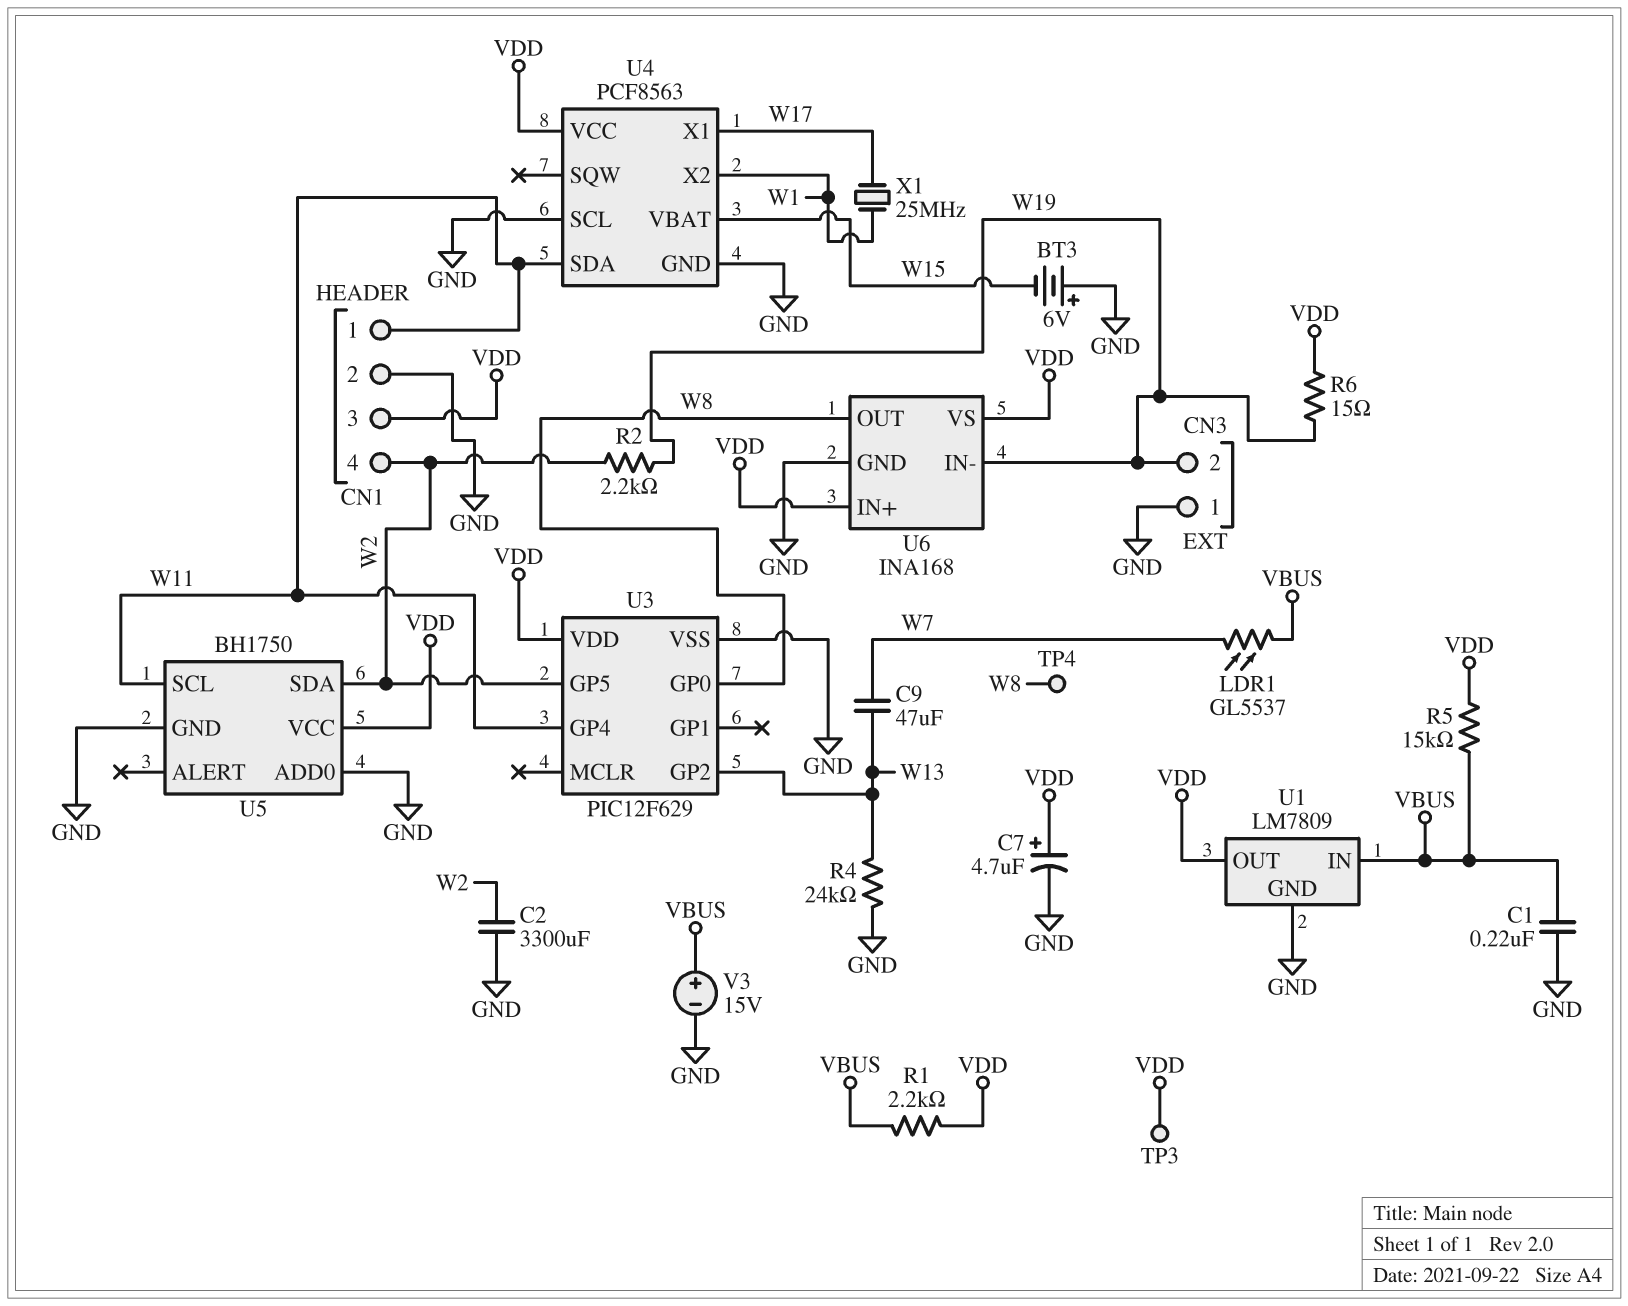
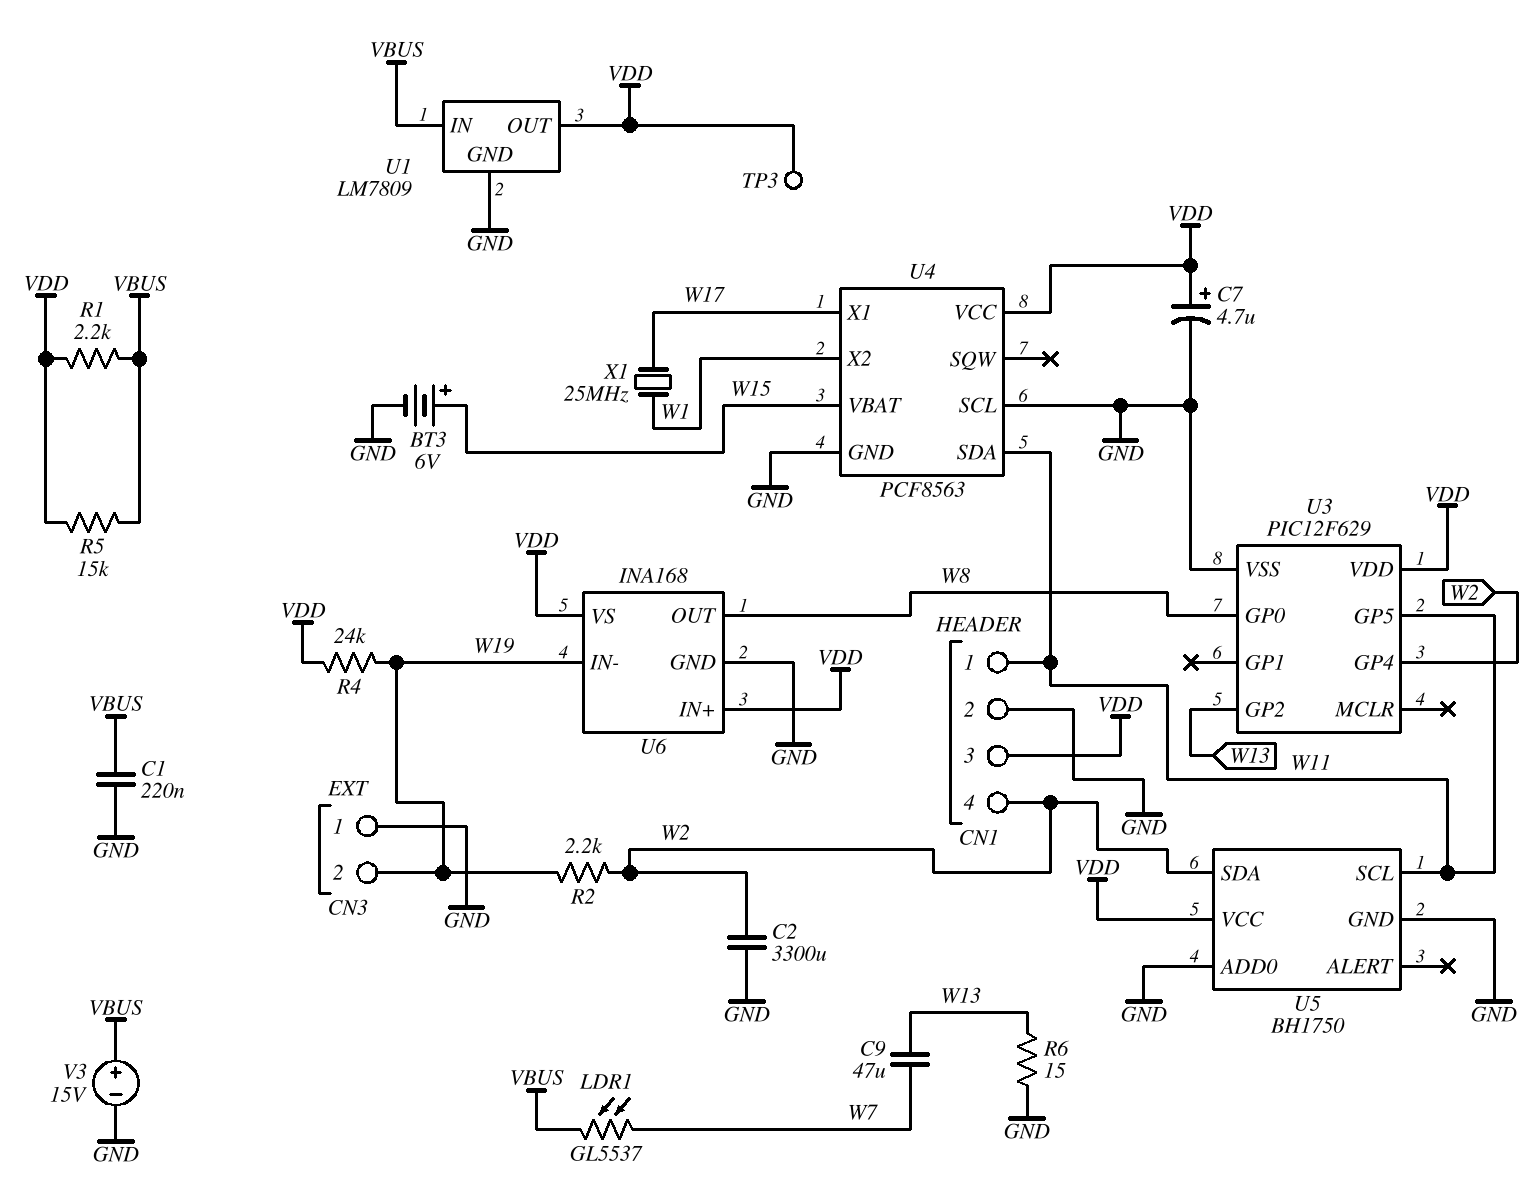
BT3: 6V (plus GND, minus W15) -> 6V (plus W15, minus GND)
R4: 24k (GND, W13) -> 24k (VDD, W19)
R6: 15 (VDD, W19) -> 15 (GND, W13)
TP4: test point (W8) -> none
U3 pin GP4: W11 -> W2
U3 pin GP5: W2 -> W11

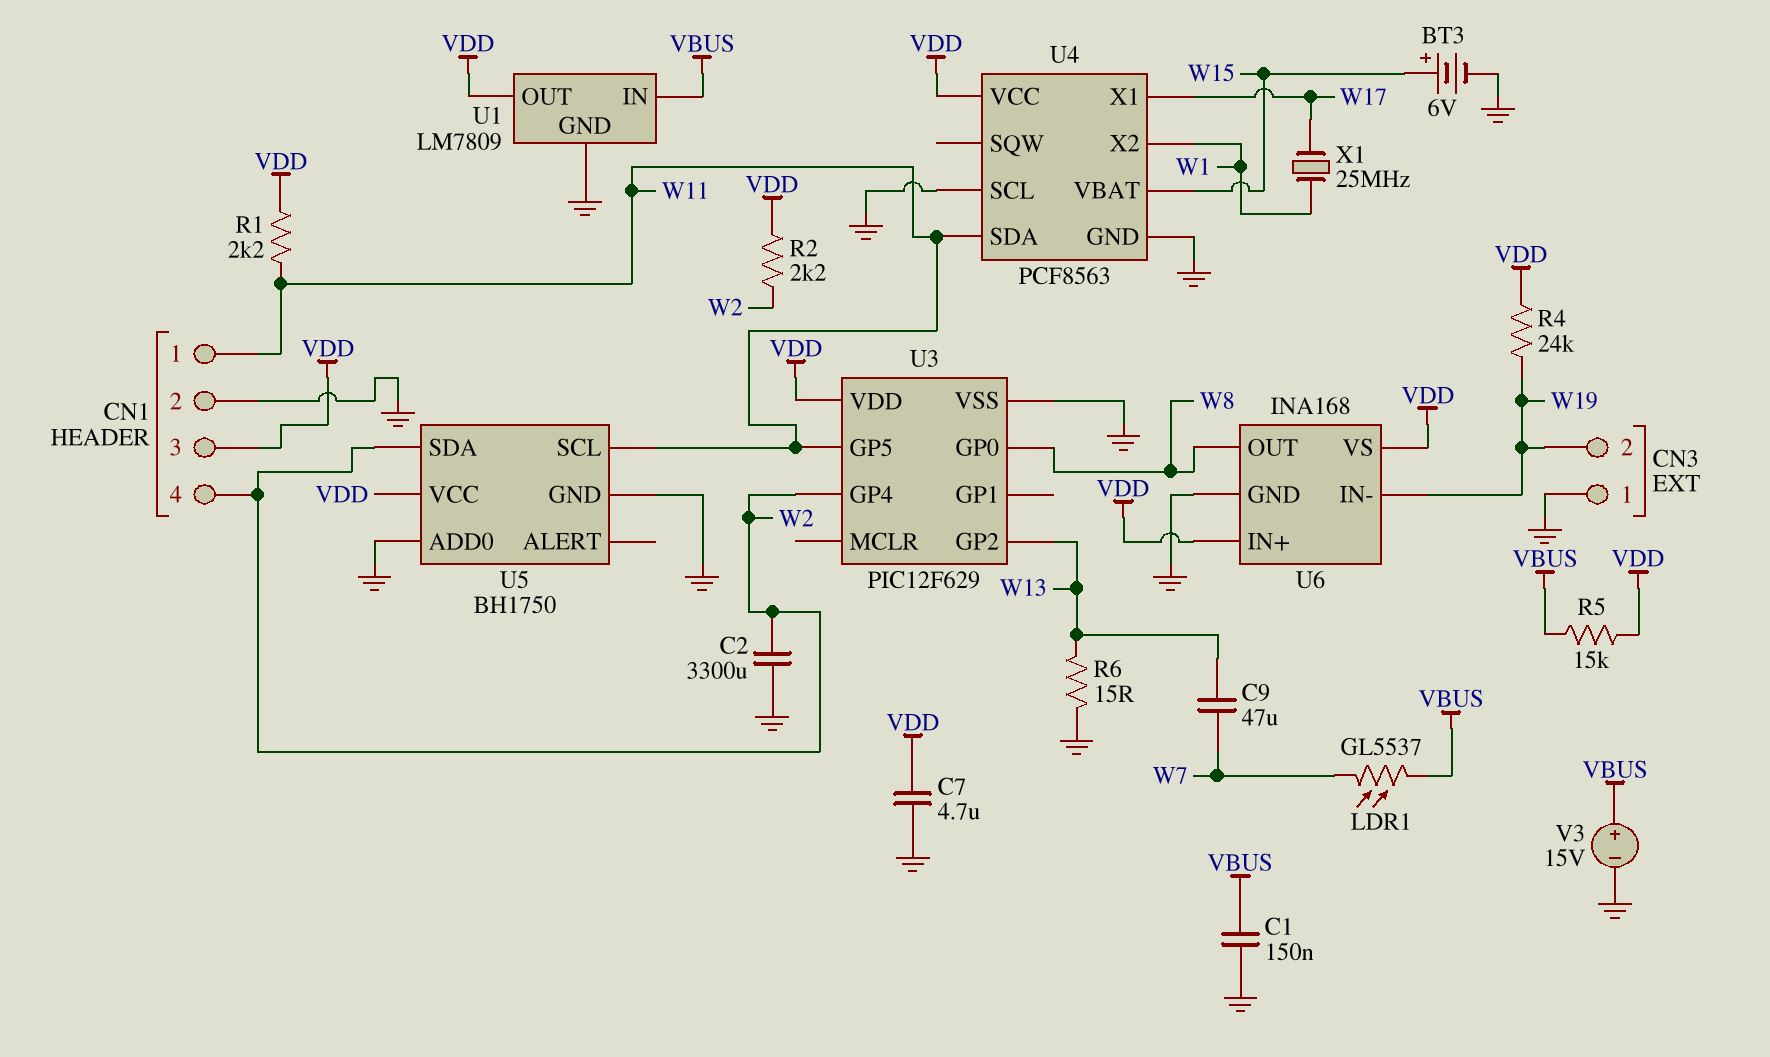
C1: 220nF (GND, VBUS) -> 150nF (GND, VBUS)
C7: 4.7uF (plus VDD, minus GND) -> 4.7uF (GND, VDD)
R1: 2.2k (VBUS, VDD) -> 2.2k (VDD, W11)
R2: 2.2k (W2, W19) -> 2.2k (VDD, W2)
TP3: test point (VDD) -> none

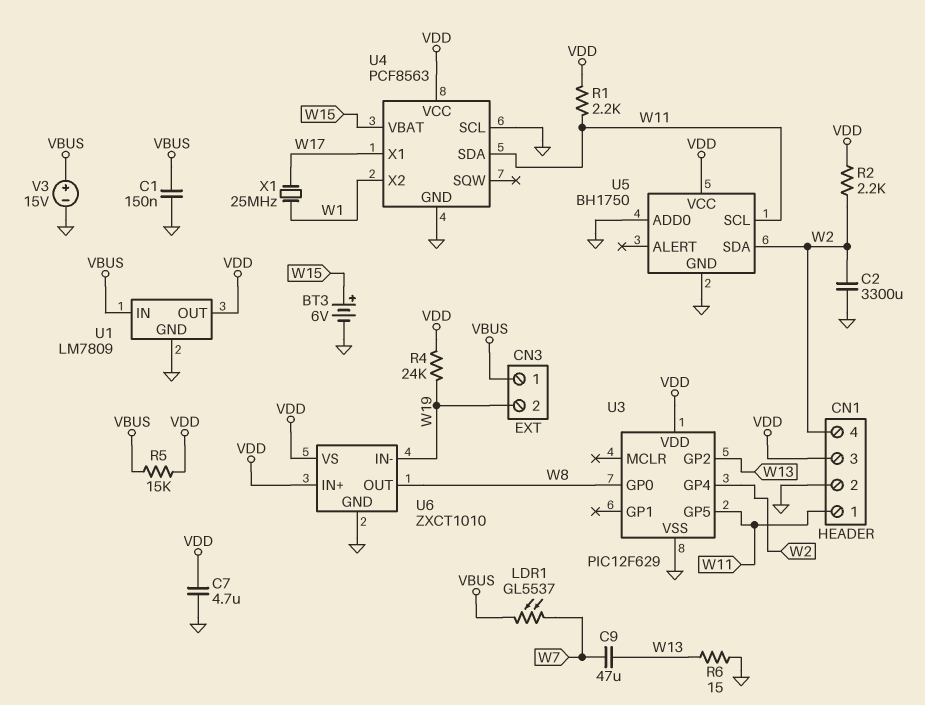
CN3 pin 1: GND -> VBUS
U6: INA168 -> ZXCT1010

